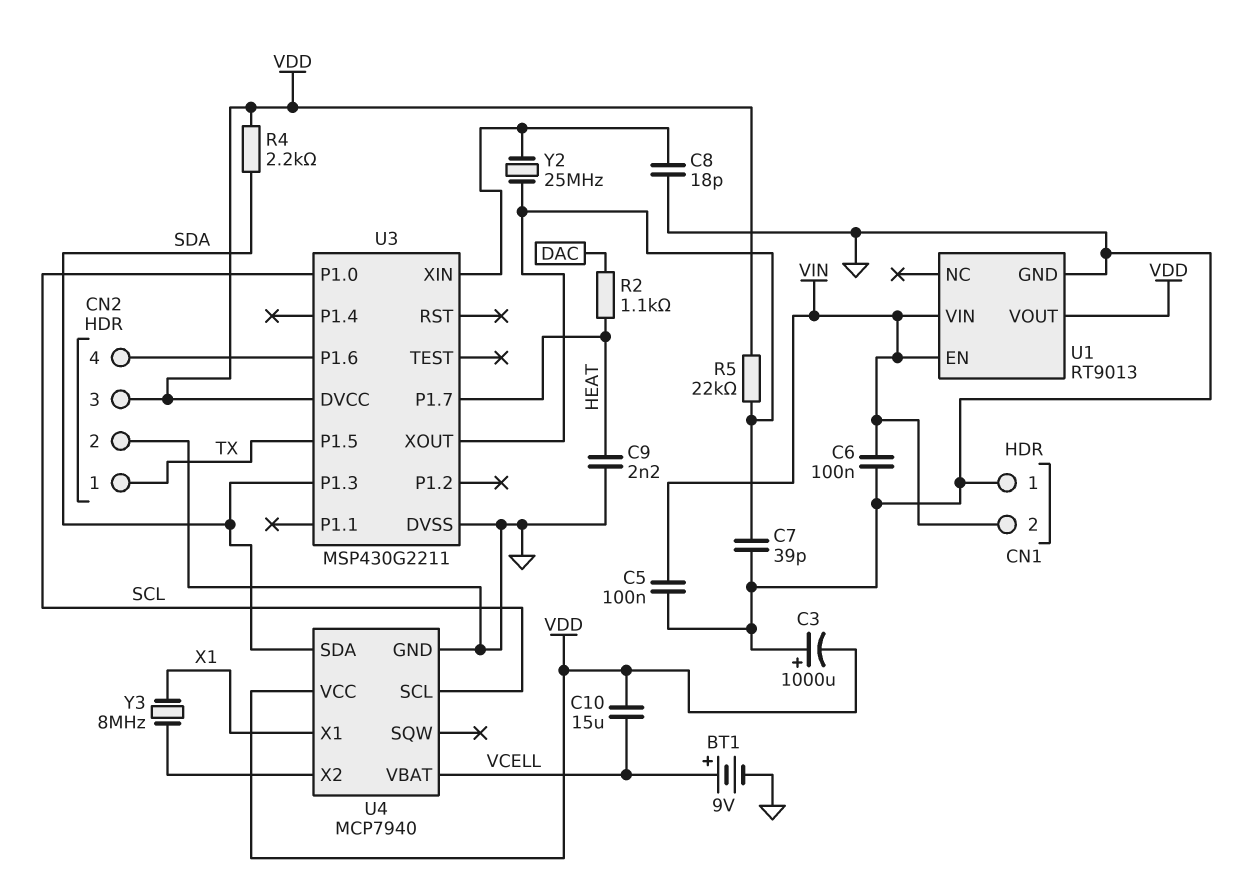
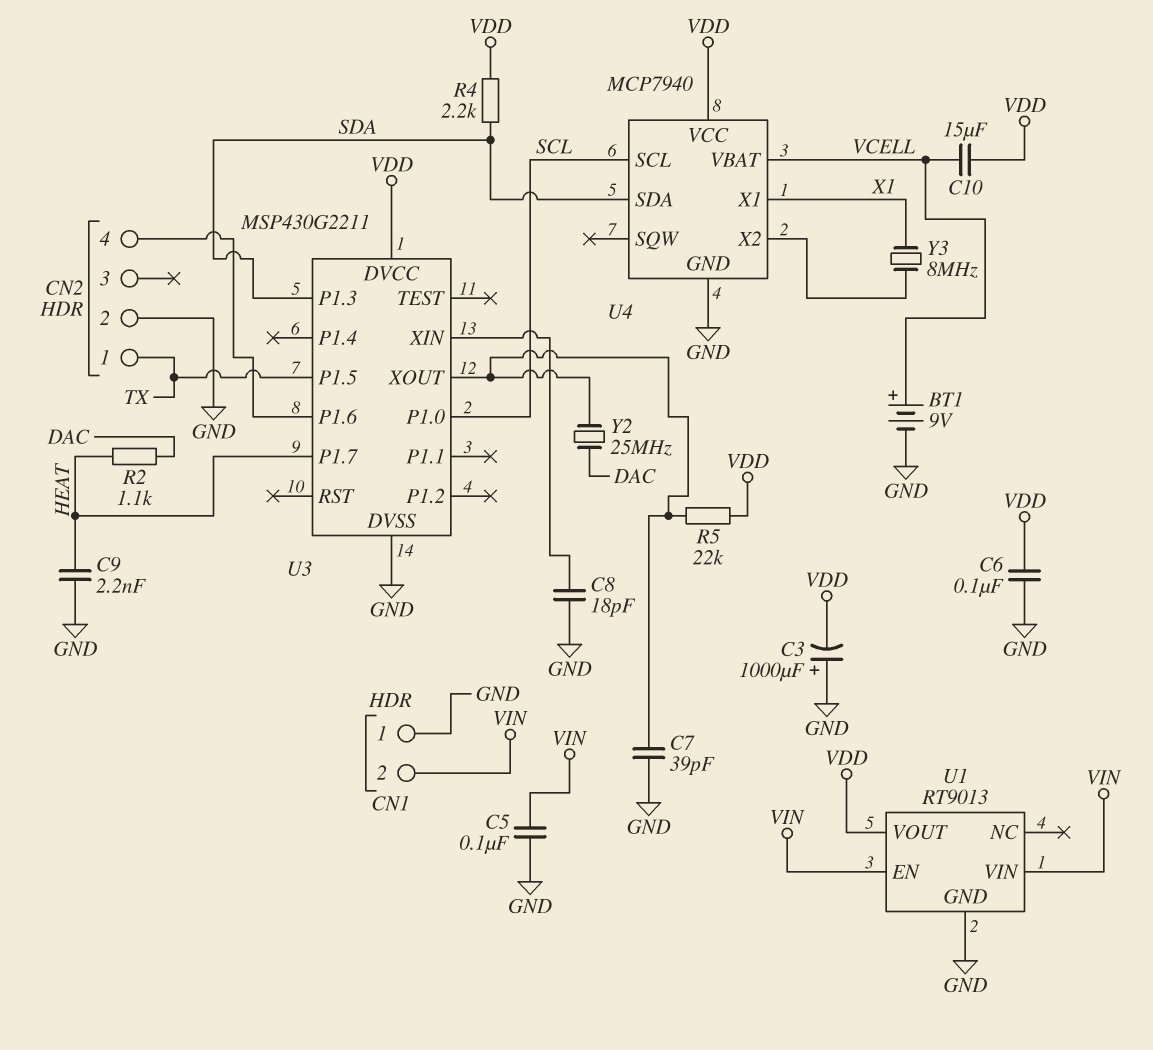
C6: 100nF (GND, VIN) -> 100nF (GND, VDD)
CN2 pin 3: VDD -> none
Y2: 25MHz (U3/XIN, U3/XOUT) -> 25MHz (DAC, U3/XOUT)

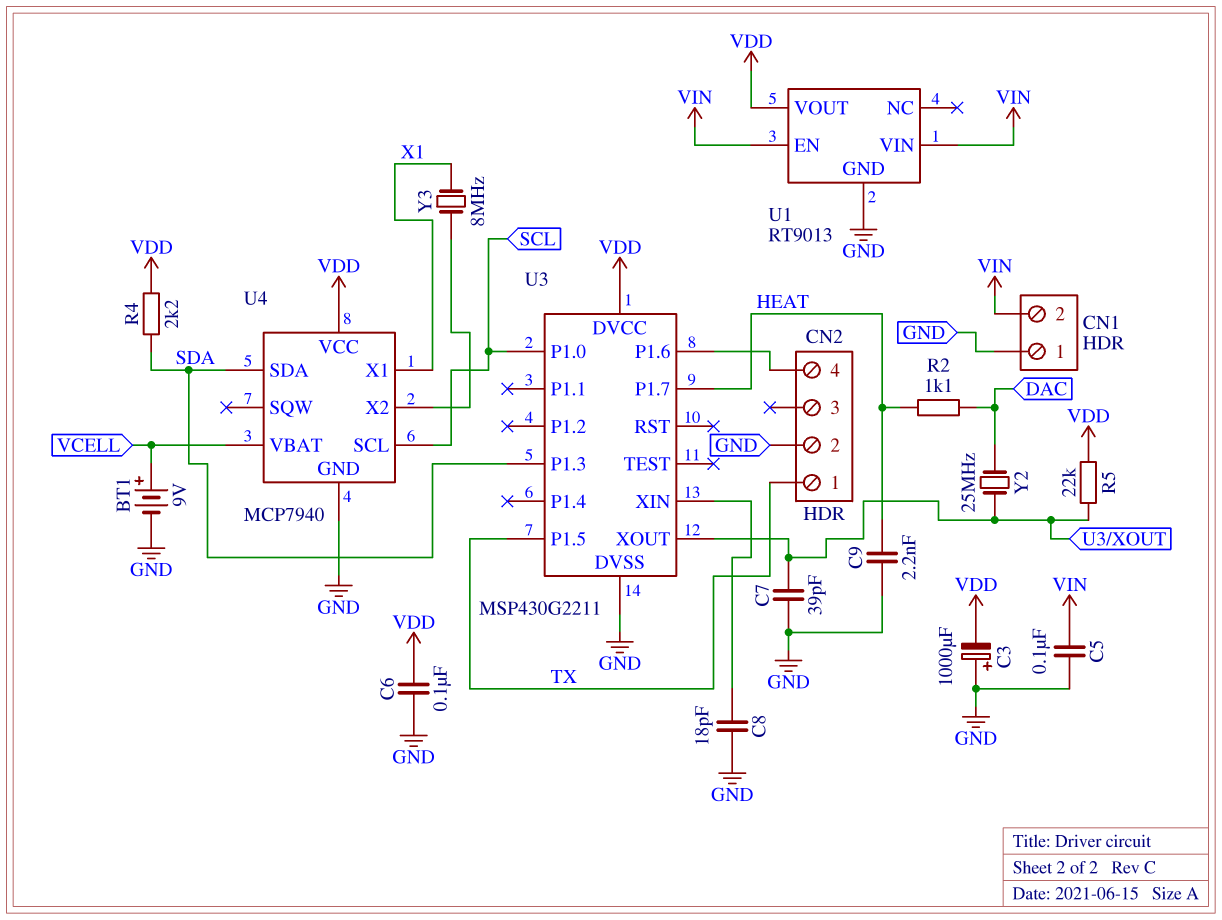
C10: 15uF (VCELL, VDD) -> none

